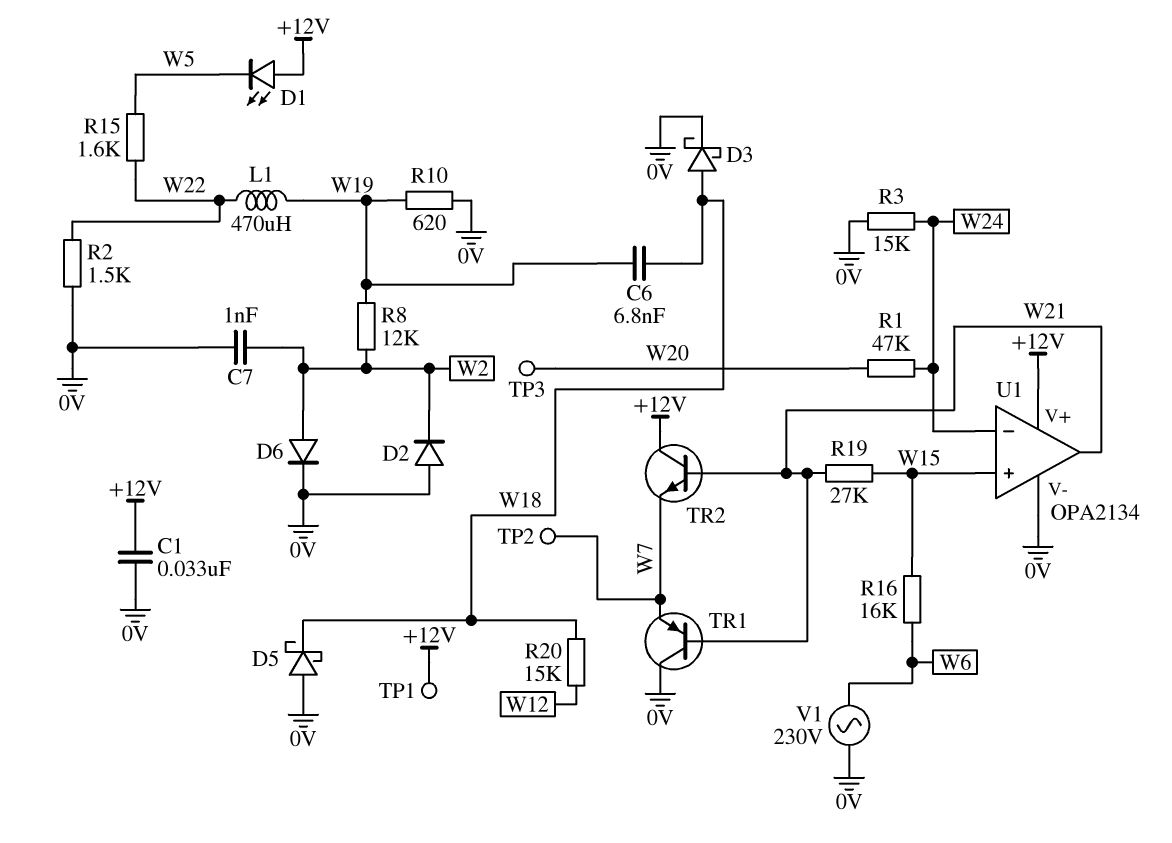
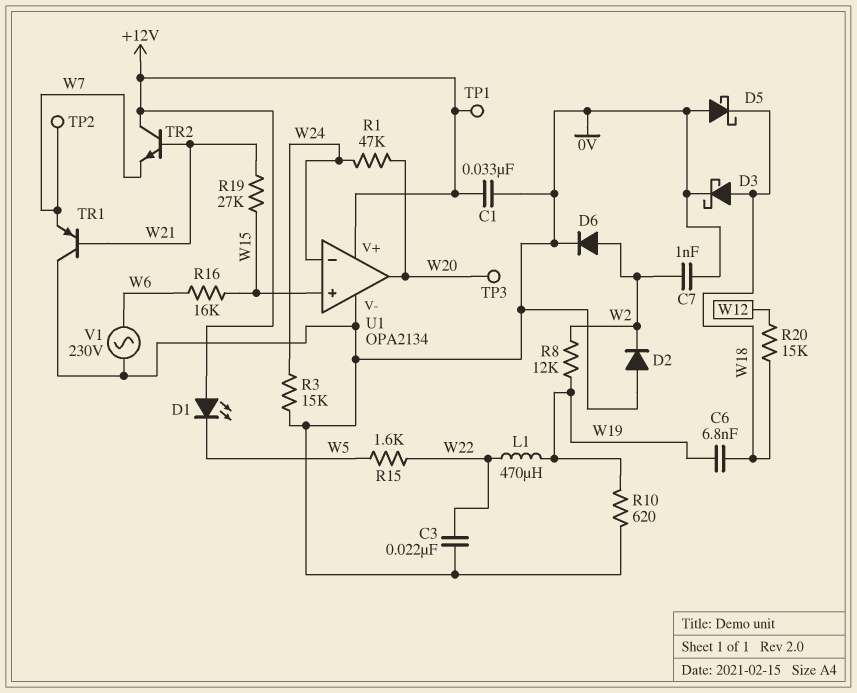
C3: none -> 22nF (0V, W22)
R2: 1.5k (0V, W22) -> none
U1 pin out: W21 -> W20

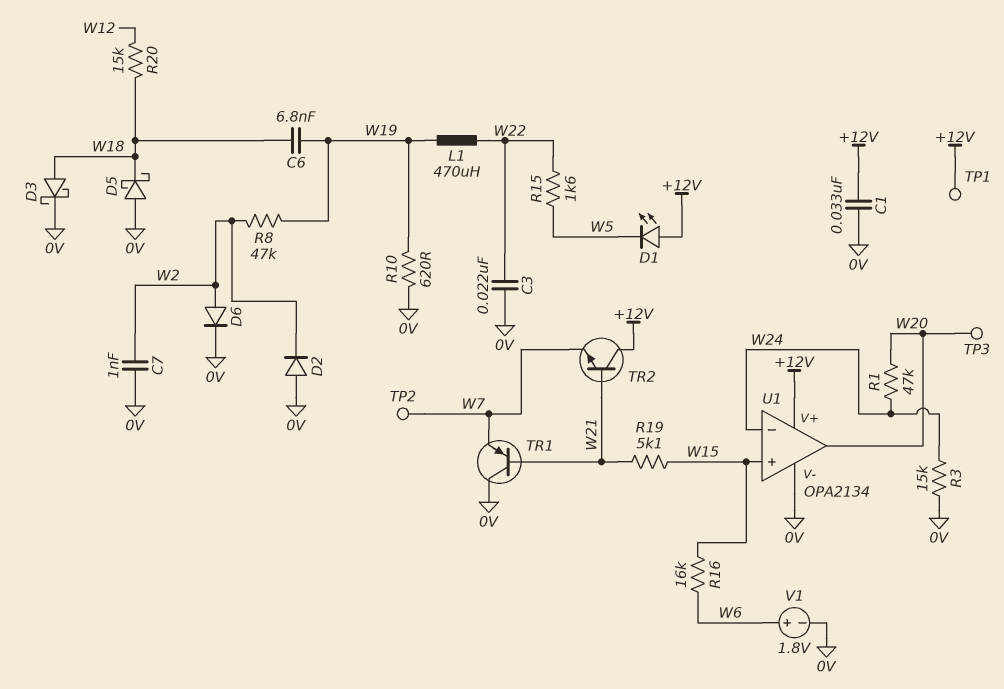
R8: 12k (W2, W19) -> 47k (W2, W19)
R19: 27k (W15, W21) -> 5.1k (W15, W21)
V1: AC 230V (0V, W6) -> 1.8V (plus W6, minus 0V)

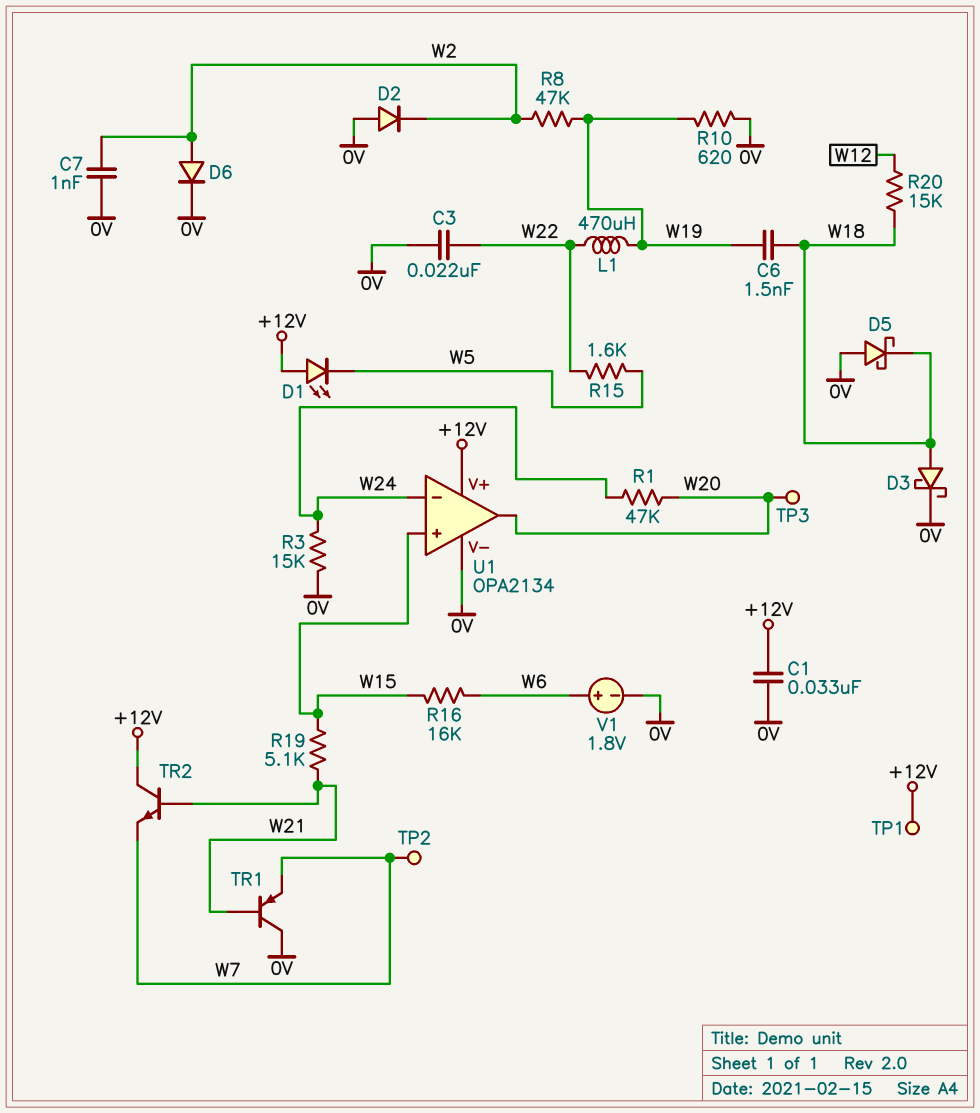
C6: 6.8nF (W18, W19) -> 1.5nF (W18, W19)

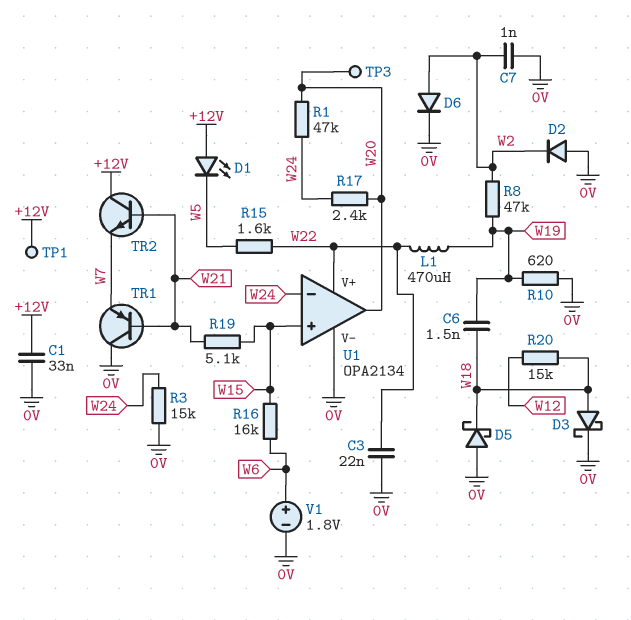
R17: none -> 2.4k (W20, W24)
TP2: test point (W7) -> none
U1 pin V+: +12V -> W22

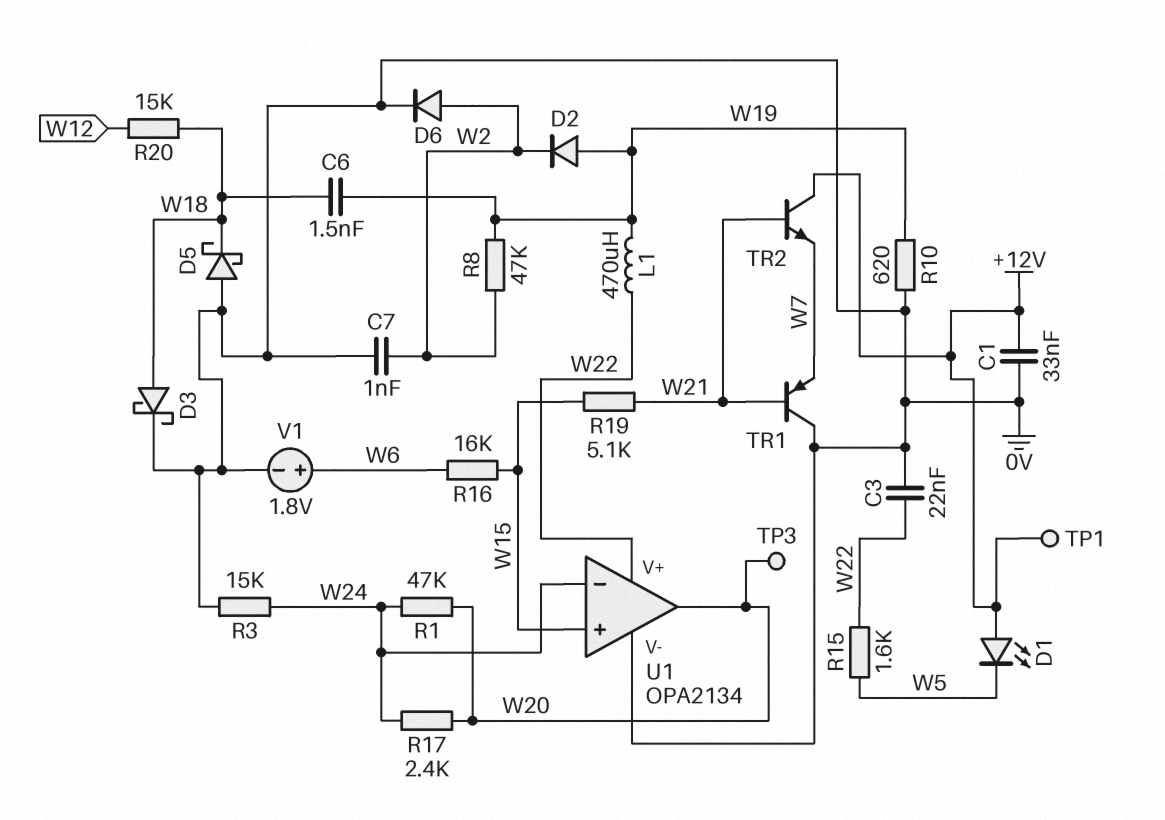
D2: diode (A 0V, K W2) -> diode (A W19, K W2)

